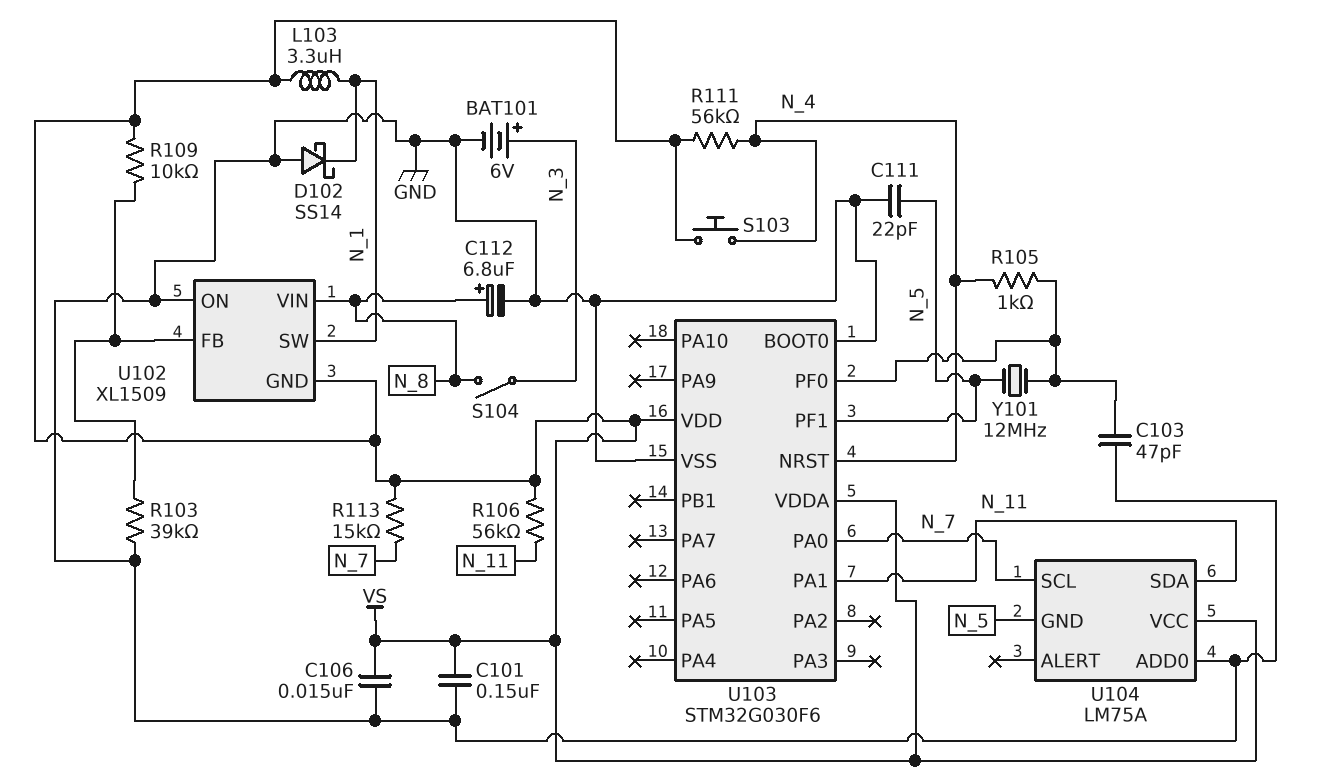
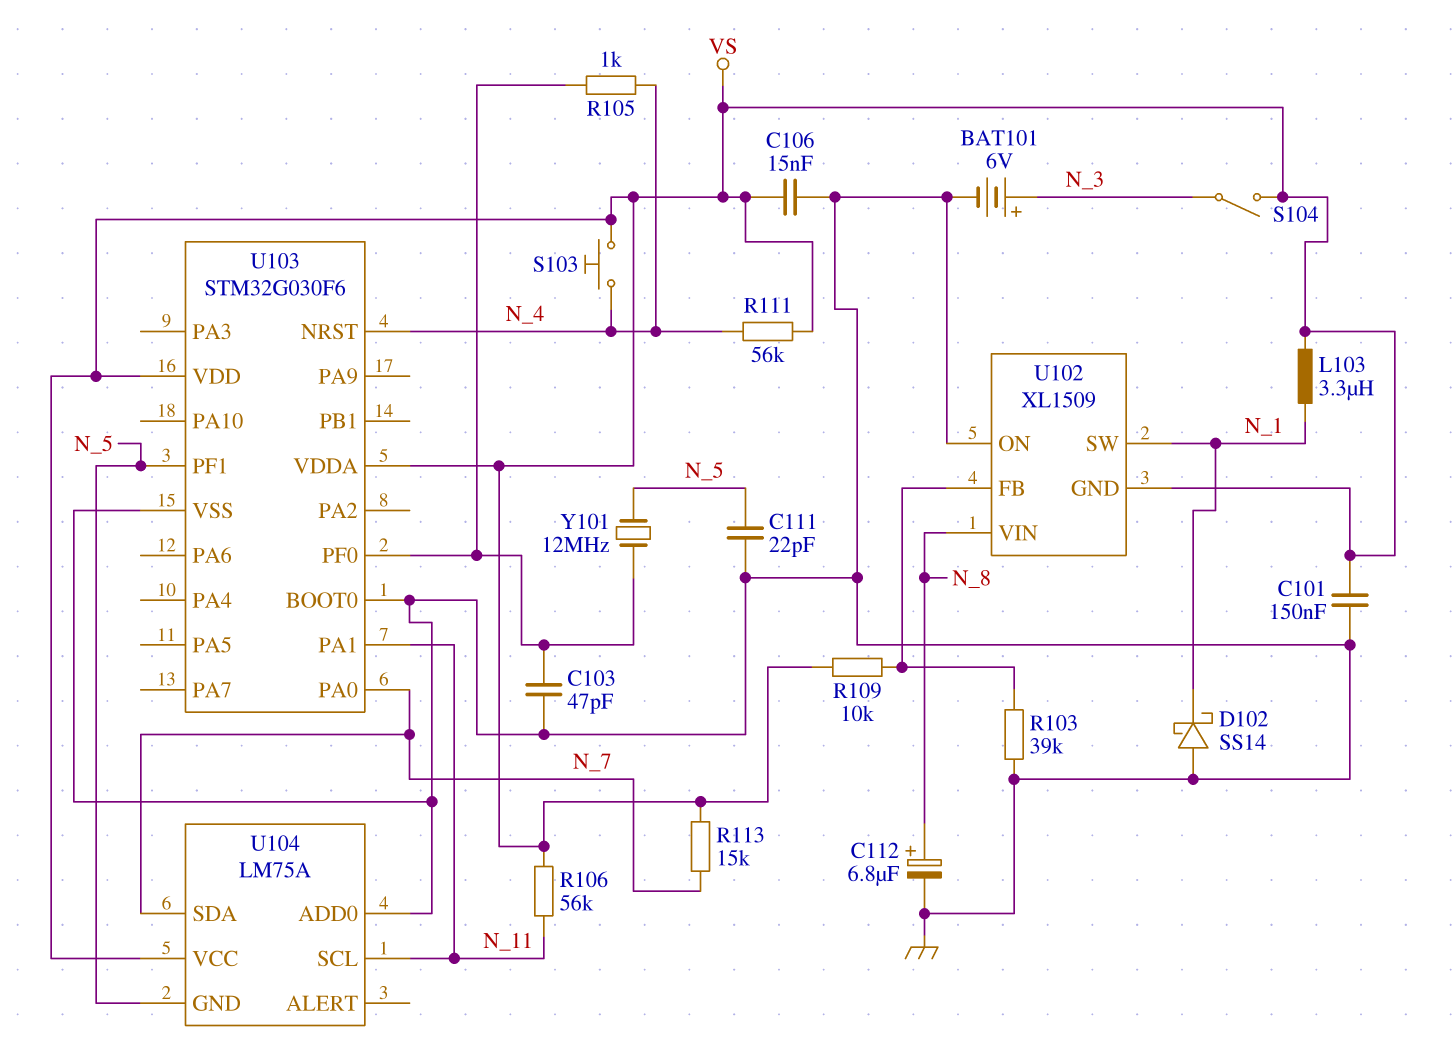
S104: switch (N_3, N_8) -> switch (N_3, VS)
U104 pin SCL: N_7 -> N_11
U104 pin SDA: N_11 -> N_7

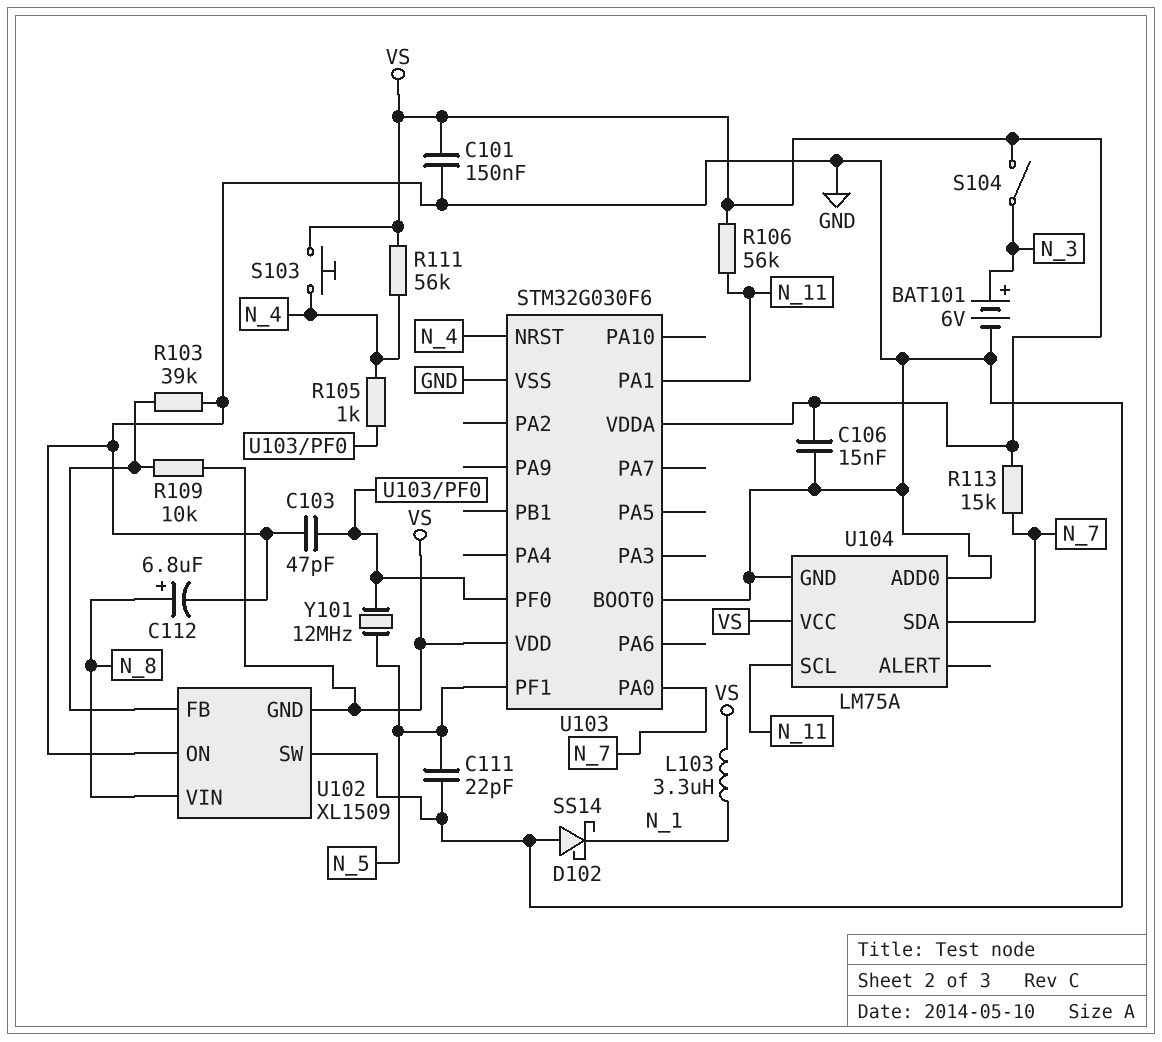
U102 pin SW: N_1 -> GND
U104 pin GND: N_5 -> GND

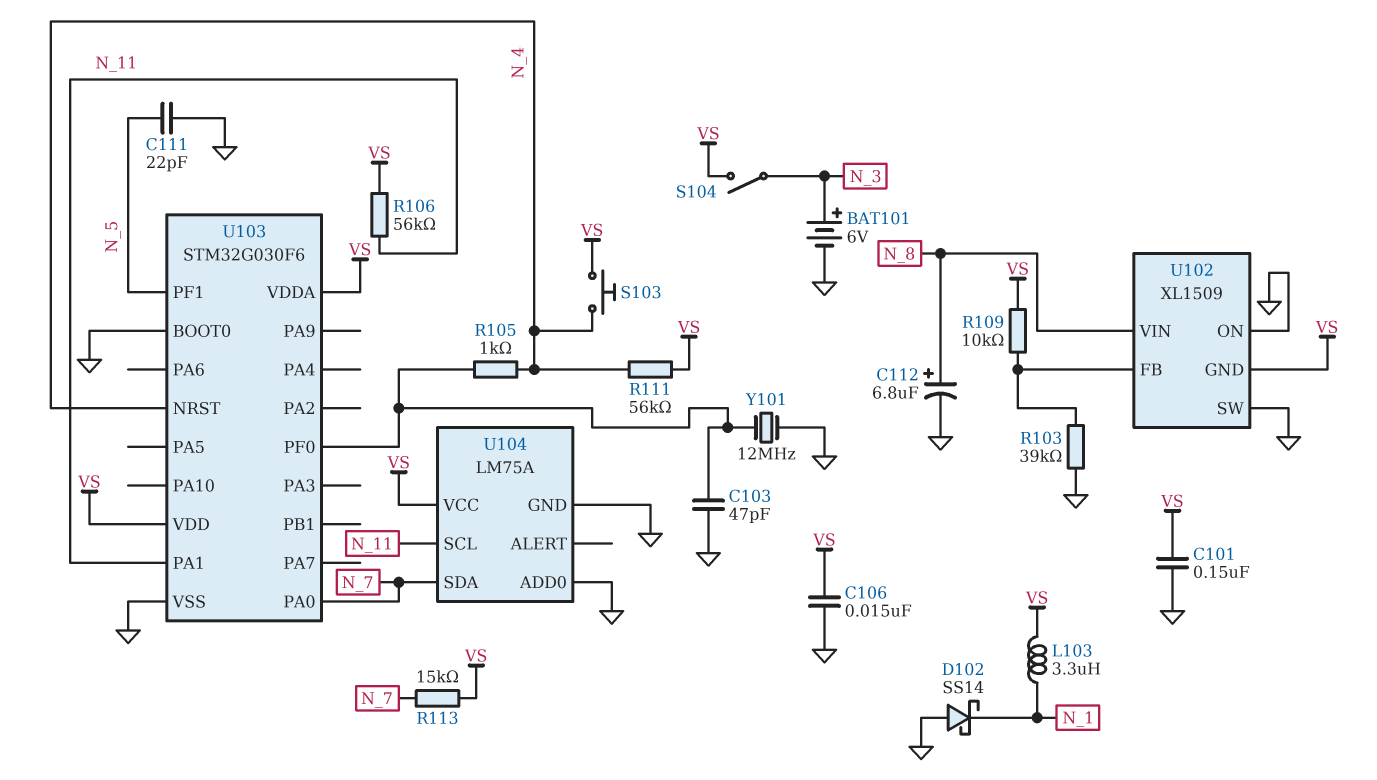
Y101: 12MHz (N_5, U103/PF0) -> 12MHz (GND, U103/PF0)

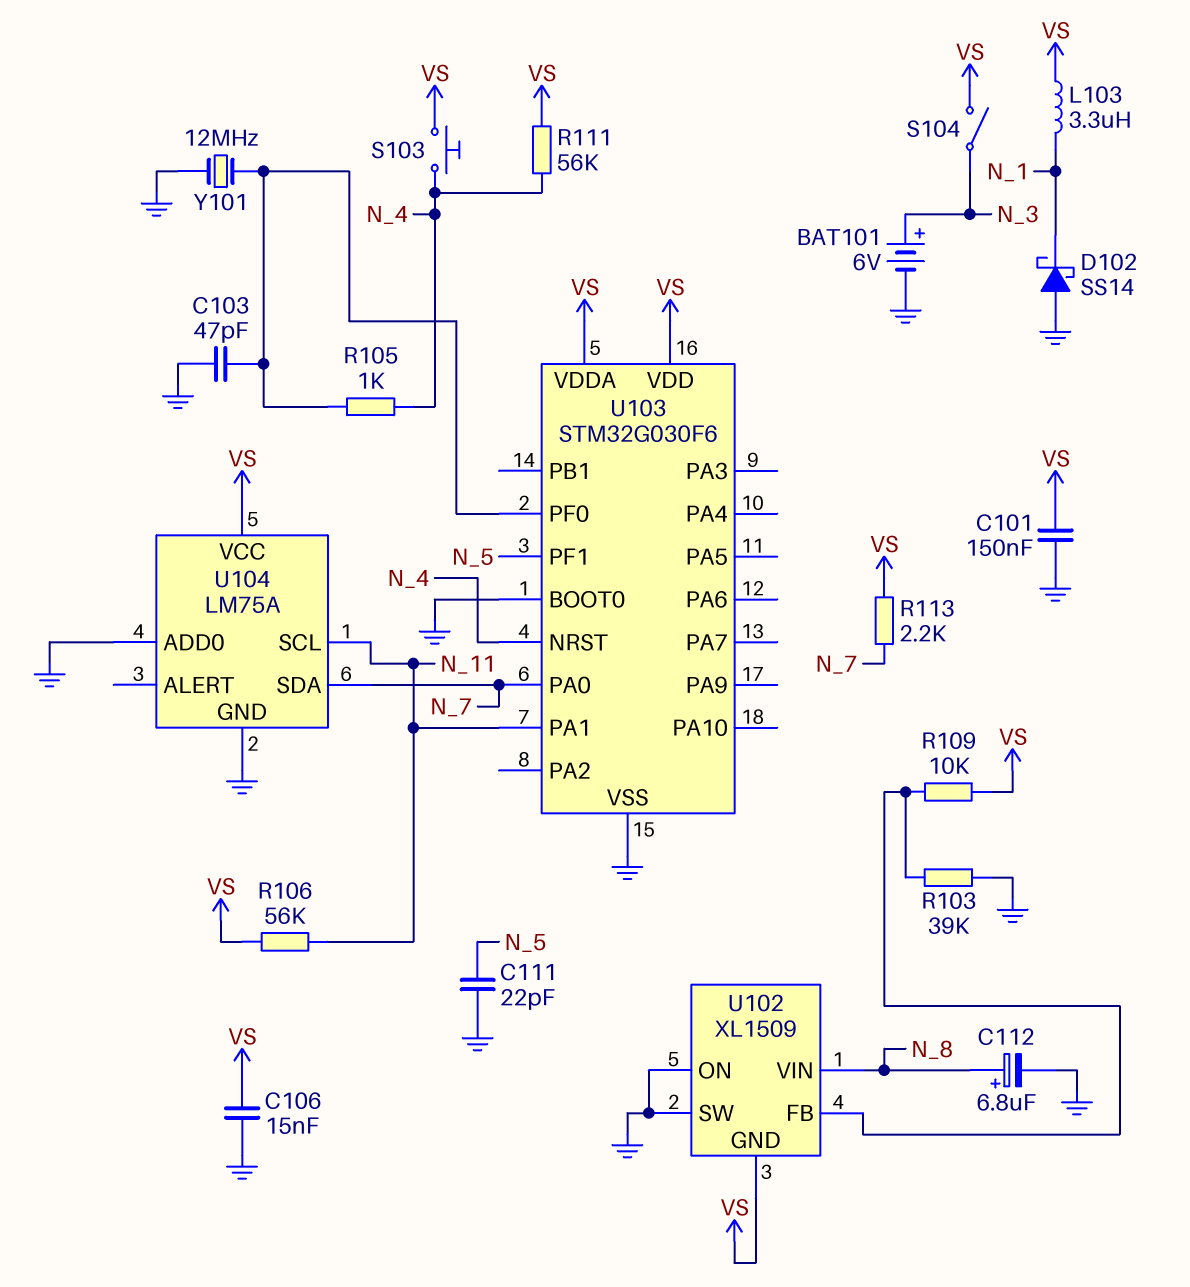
R113: 15k (N_7, VS) -> 2.2k (N_7, VS)

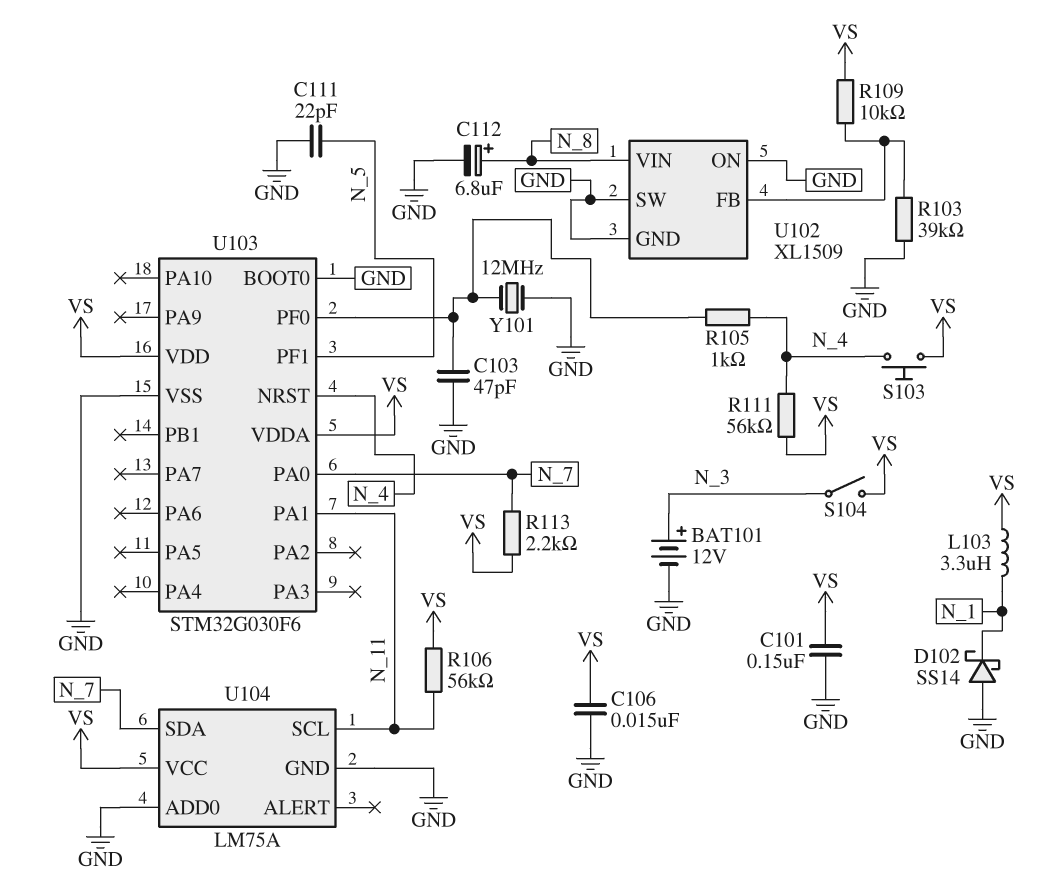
BAT101: 6V (plus N_3, minus GND) -> 12V (plus N_3, minus GND)
U102 pin GND: VS -> GND

